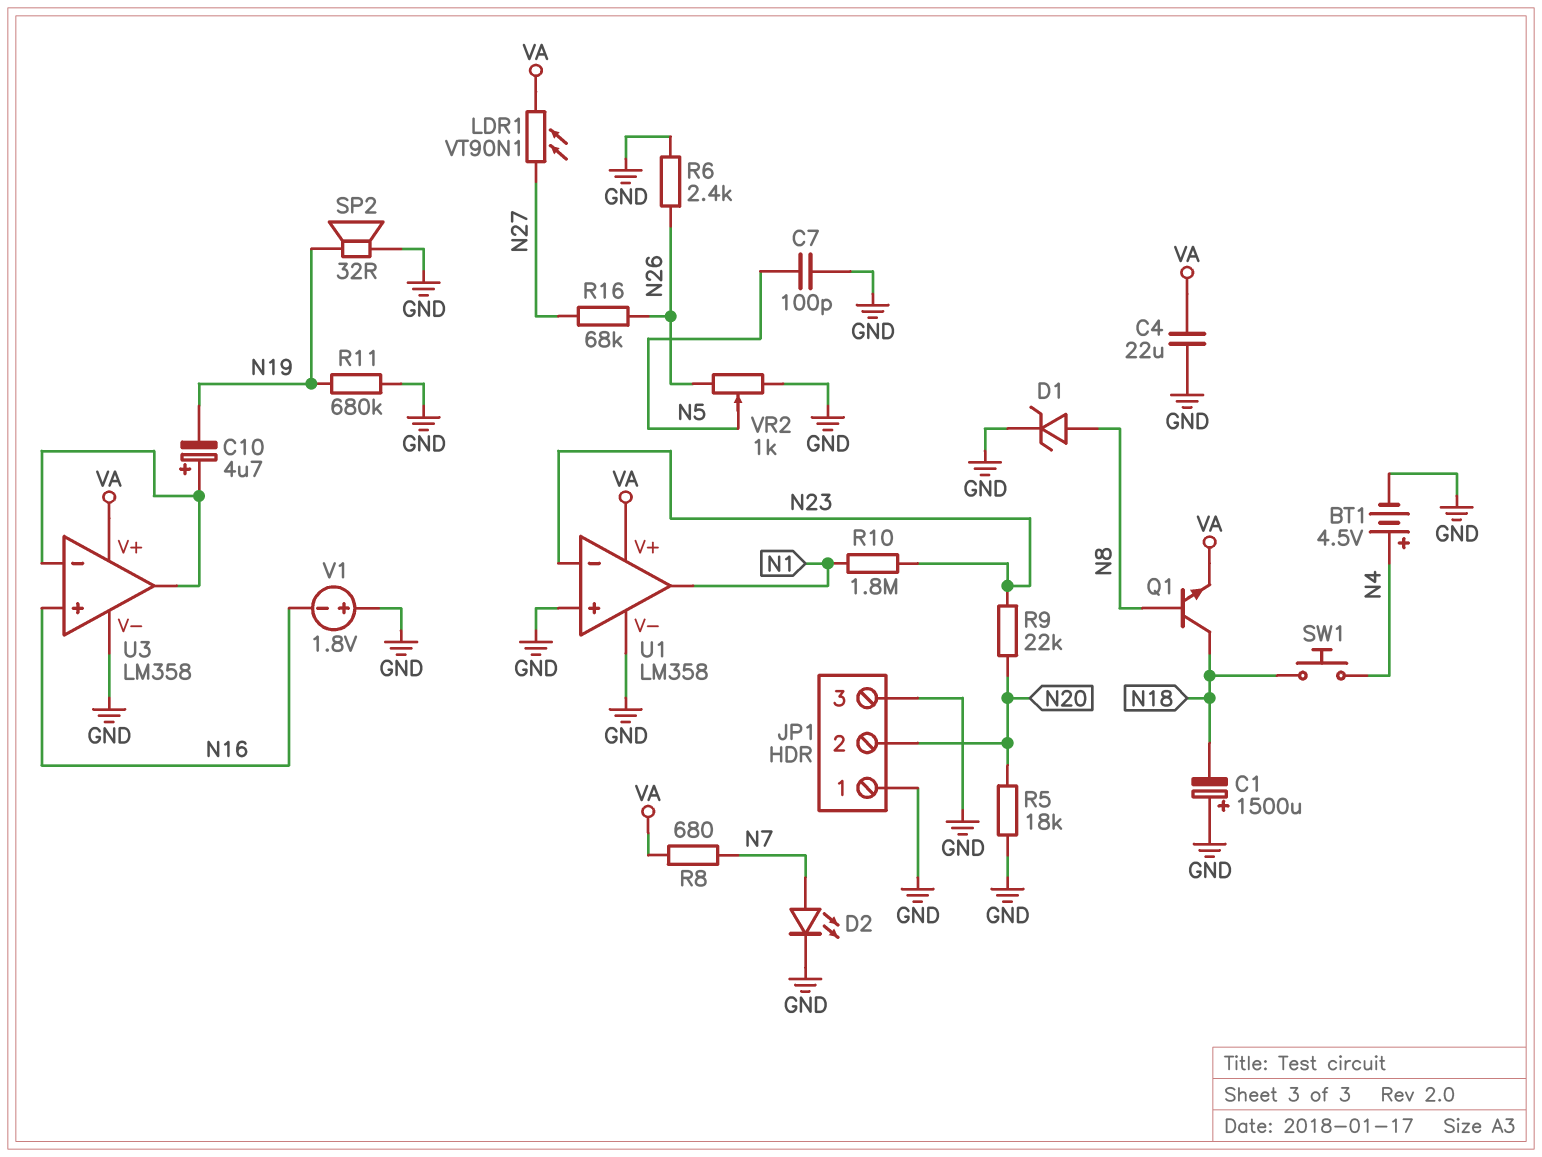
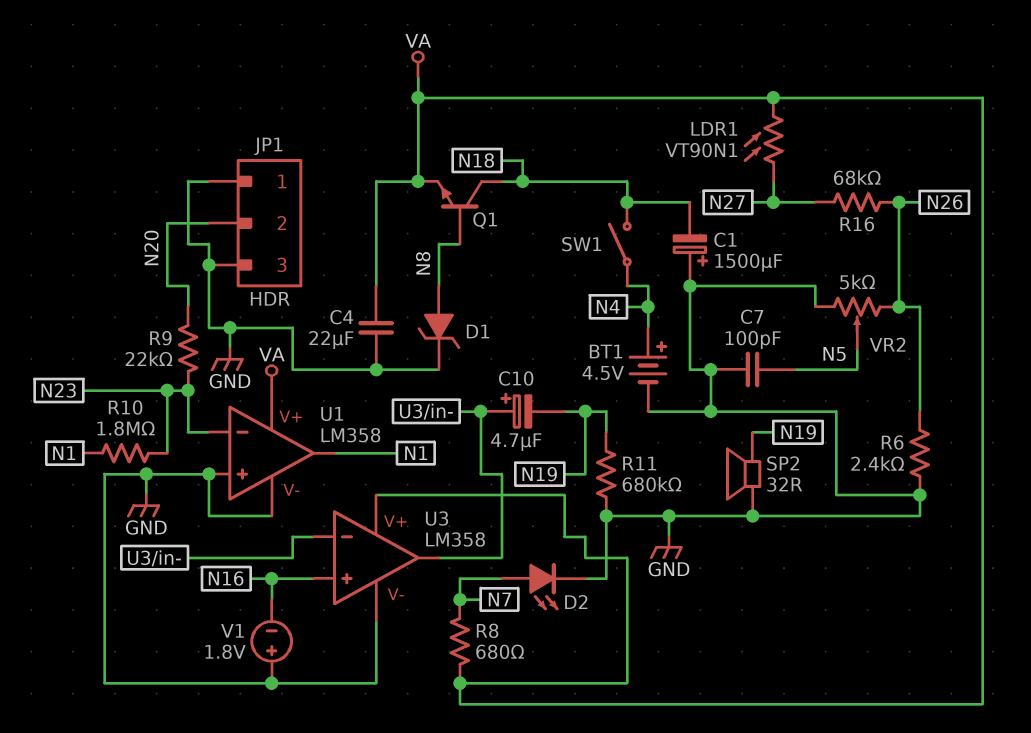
R5: 18k (GND, N20) -> none
SW1: button (N4, N18) -> switch (N4, N18)
VR2: 1k (GND, N26, wiper N5) -> 5k (GND, N26, wiper N5)

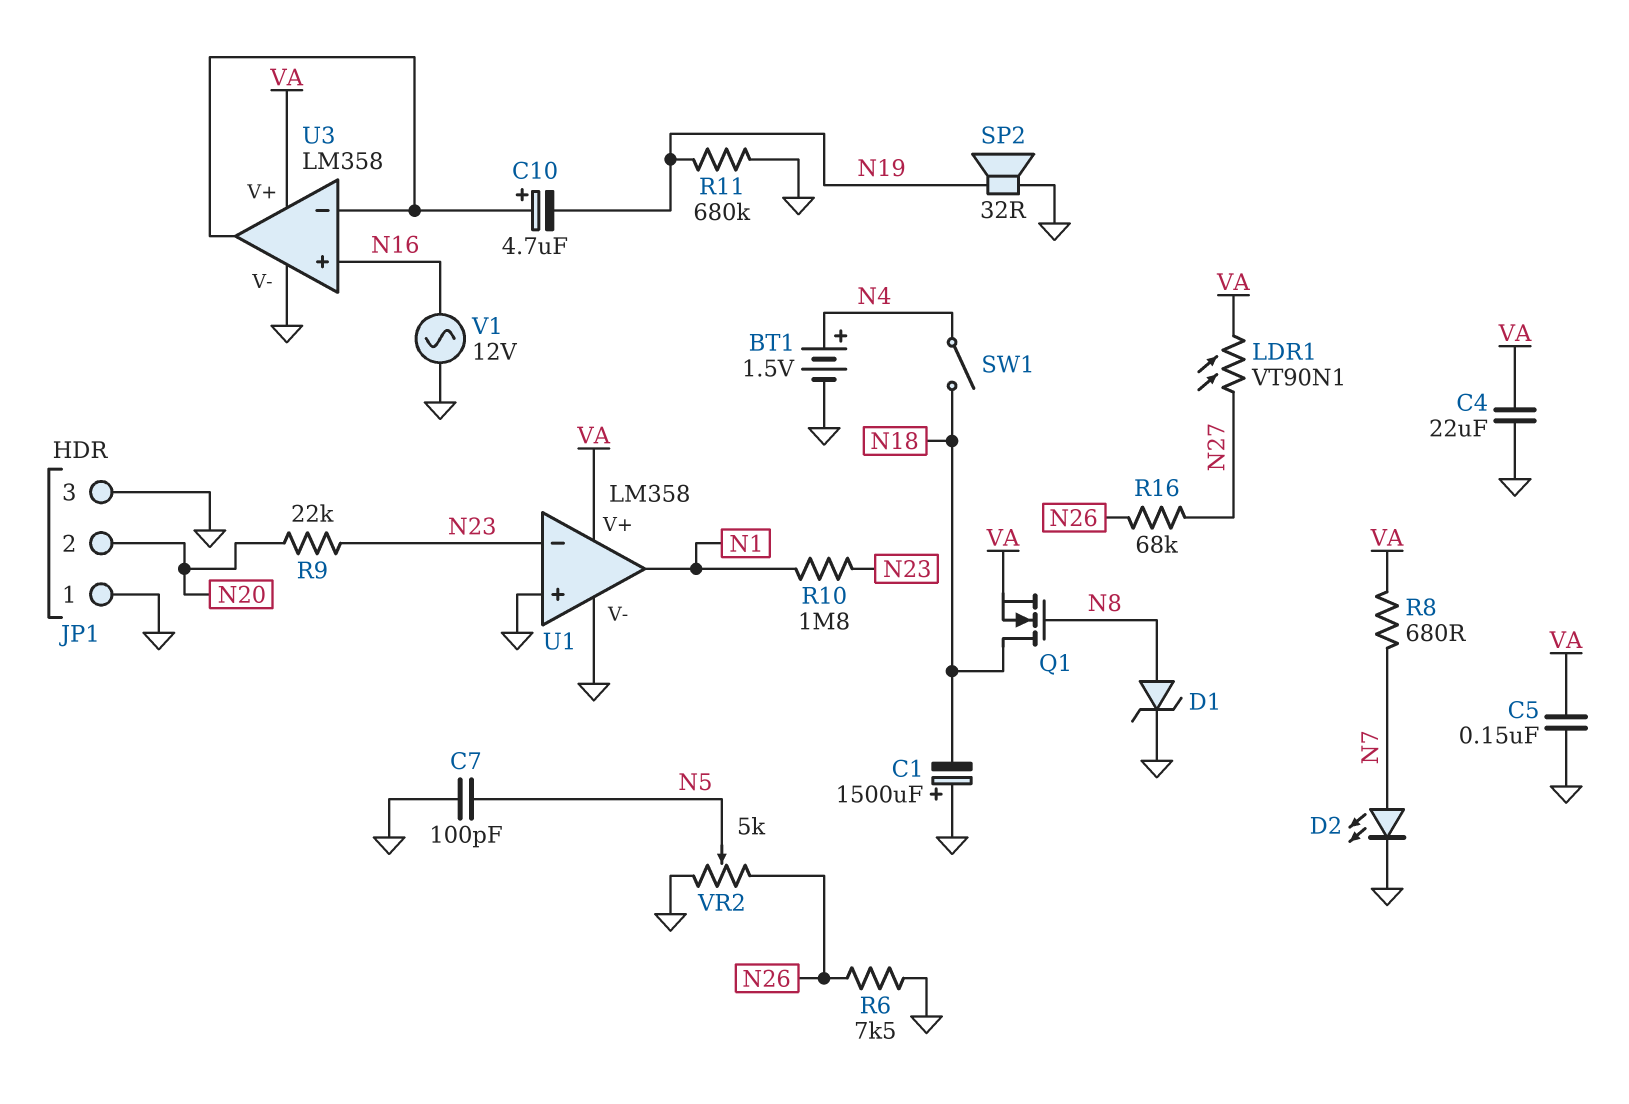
BT1: 4.5V (plus N4, minus GND) -> 1.5V (plus N4, minus GND)
C5: none -> 150nF (GND, VA)
Q1: NPN (B N8, C N18, E VA) -> NMOS (G N8, D N18, S VA)
R6: 2.4k (GND, N26) -> 7.5k (GND, N26)
V1: 1.8V (plus GND, minus N16) -> AC 12V (GND, N16)

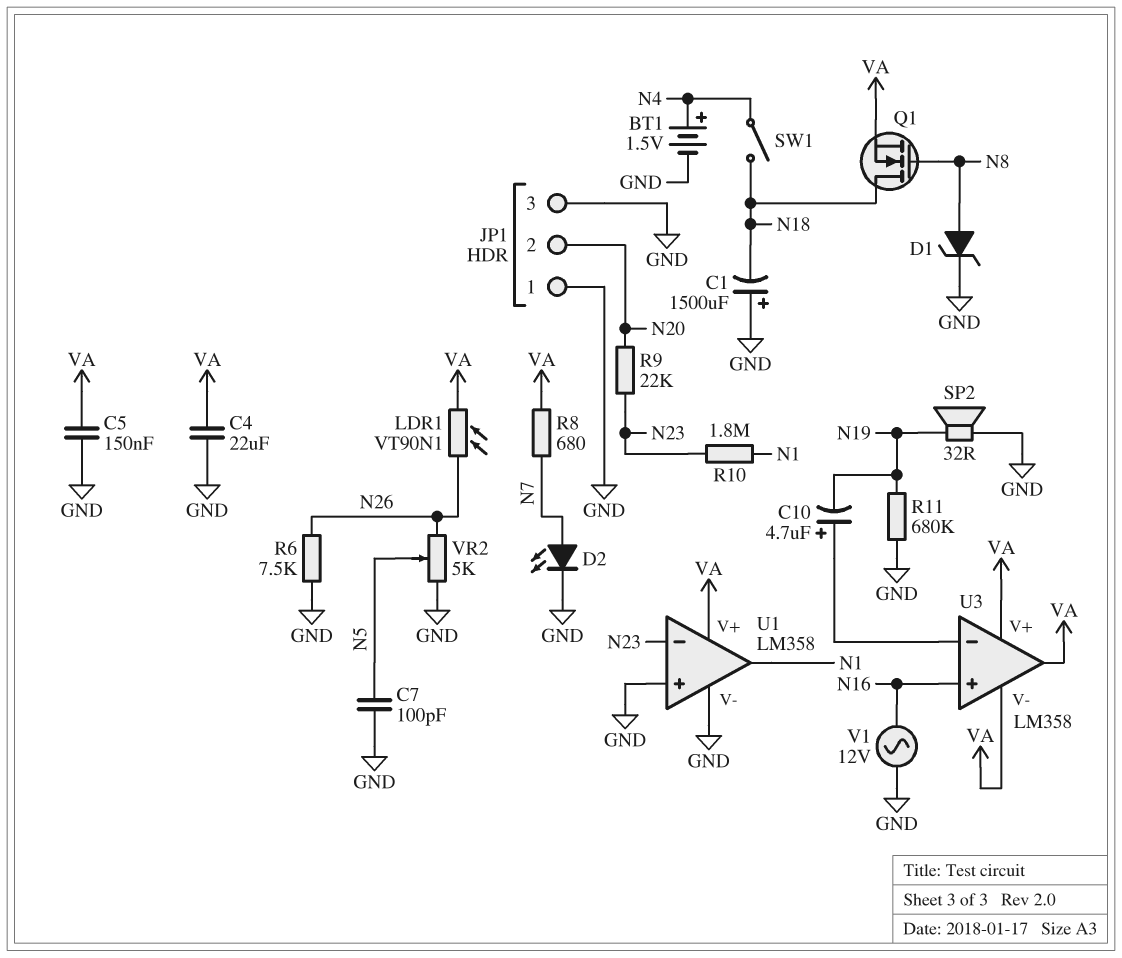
LDR1: VT90N1 (N27, VA) -> VT90N1 (N26, VA)
R16: 68k (N26, N27) -> none
U3 pin V-: GND -> VA
U3 pin out: U3/in- -> VA

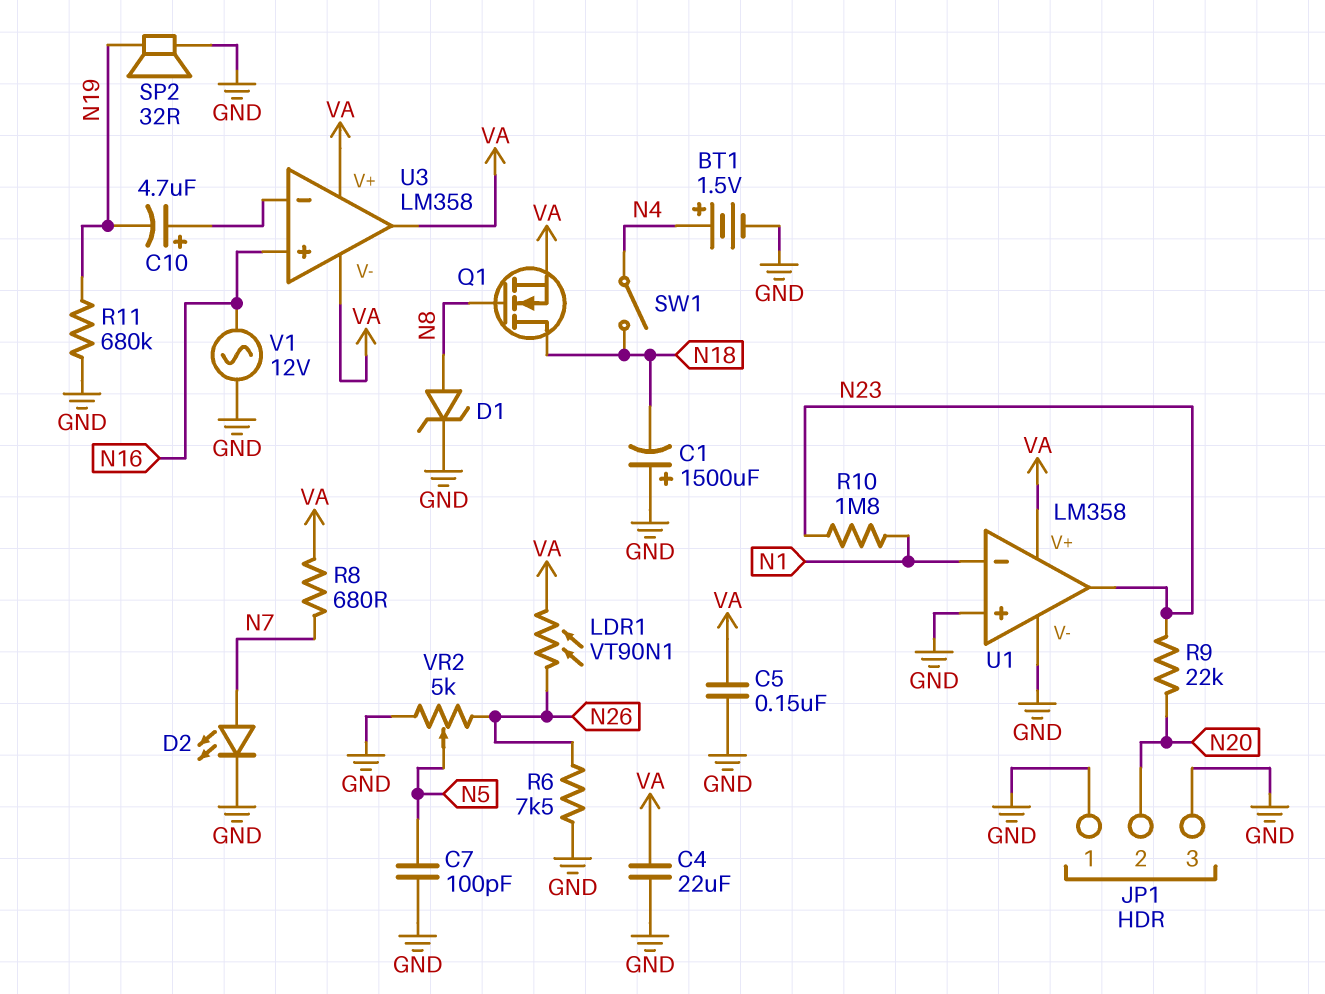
U1 pin in-: N23 -> N1
U1 pin out: N1 -> N23

